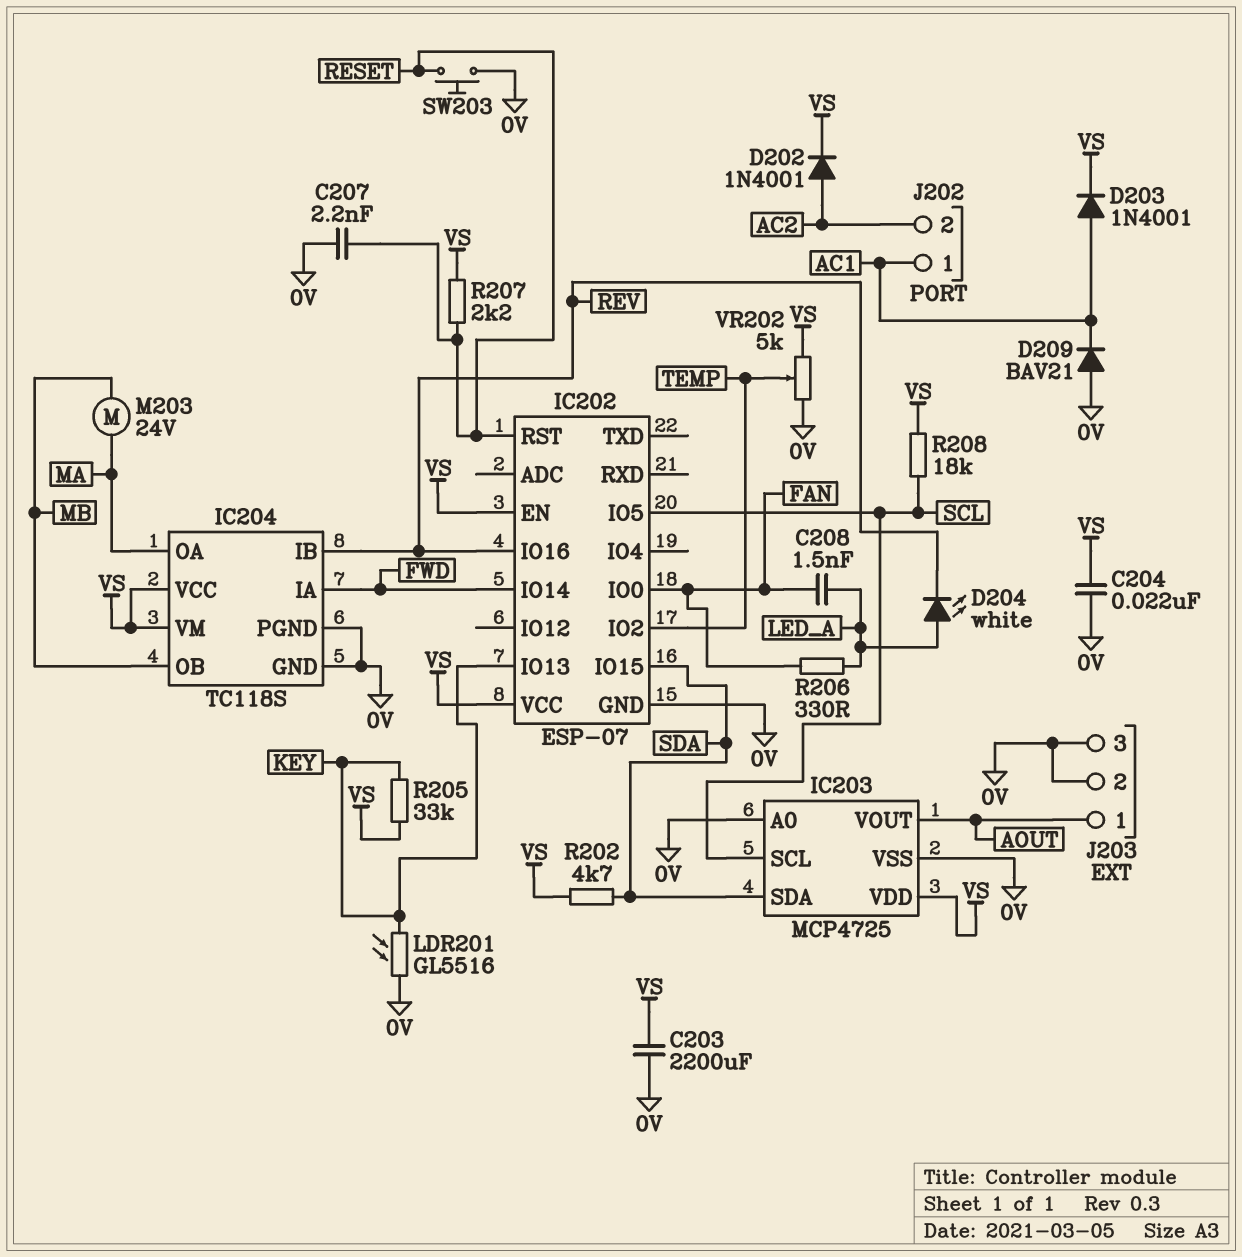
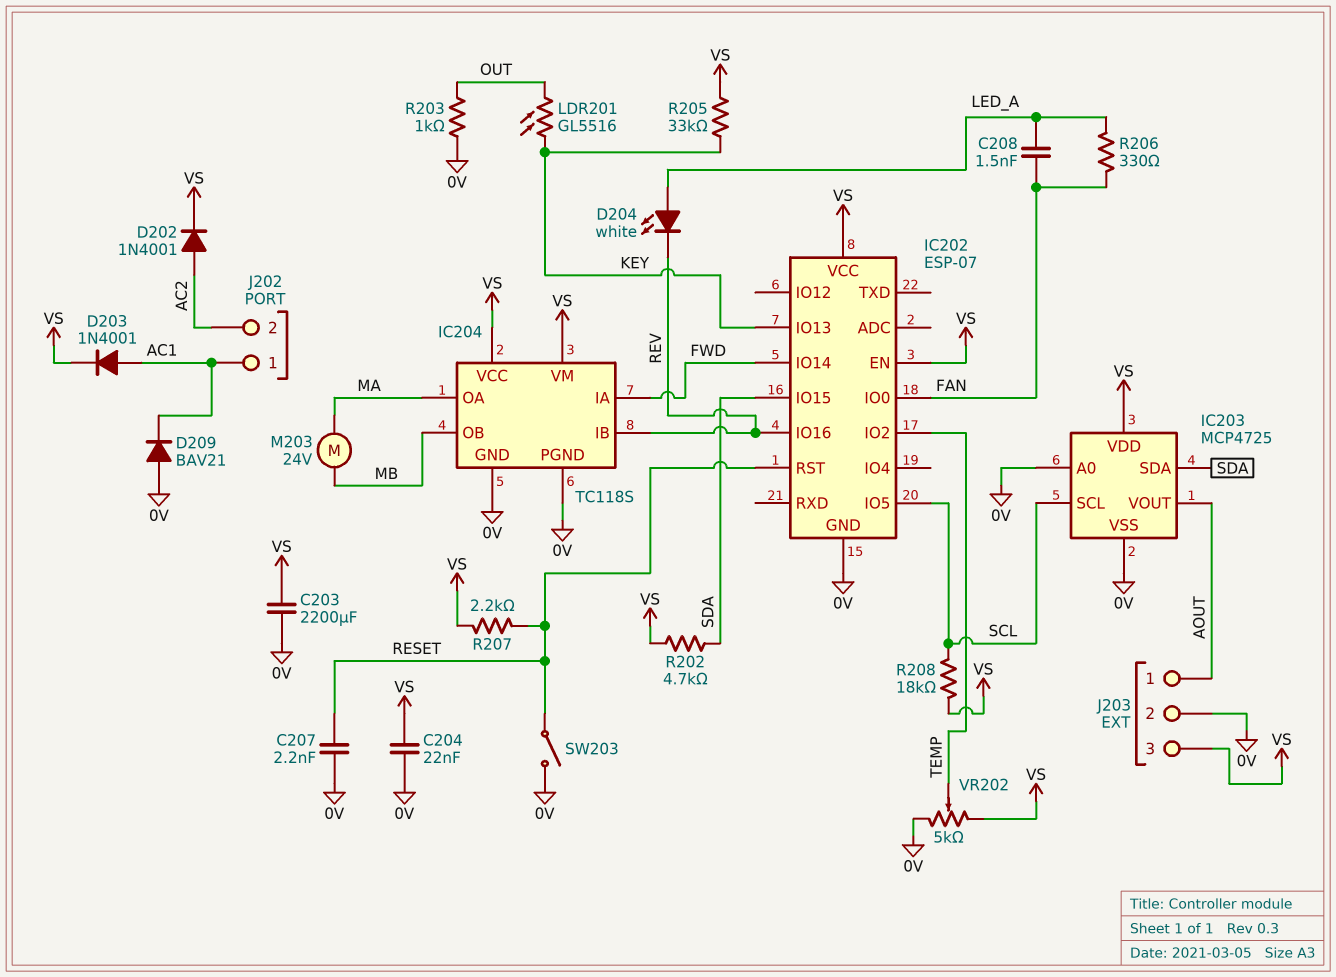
J203 pin 3: 0V -> VS
LDR201: GL5516 (0V, KEY) -> GL5516 (KEY, OUT)
R203: none -> 1k (0V, OUT)
SW203: button (0V, RESET) -> switch (0V, RESET)

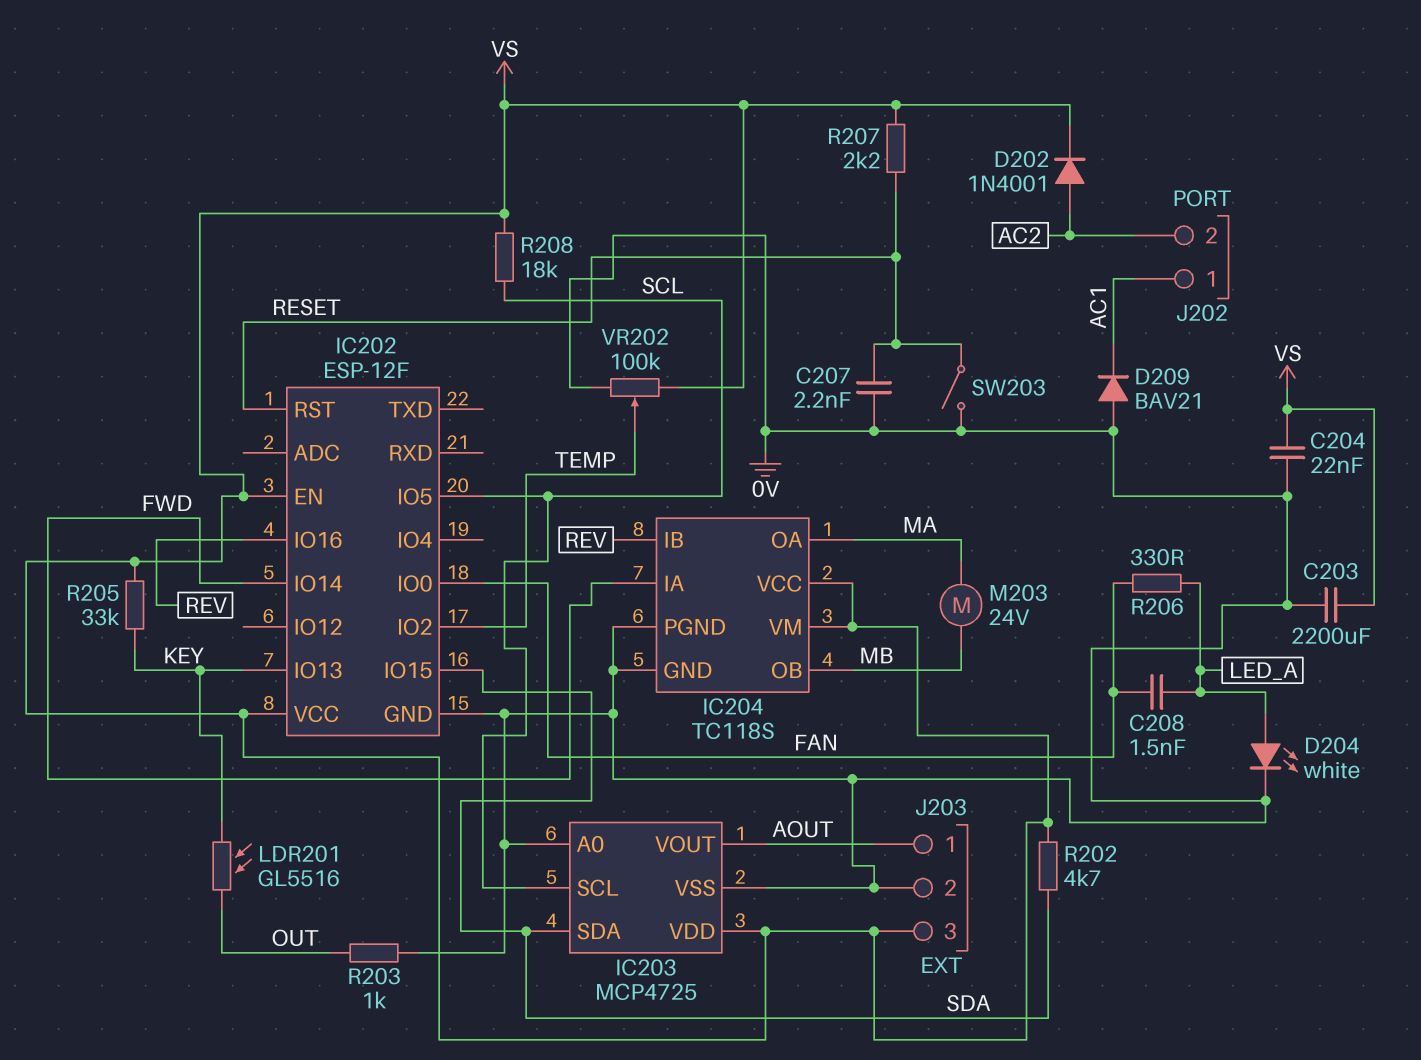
D203: diode 1N4001 (A AC1, K VS) -> none
D204: LED white (A LED_A, K REV) -> LED white (A LED_A, K 0V)
IC202: ESP-07 -> ESP-12F
VR202: 5k (0V, VS, wiper TEMP) -> 100k (0V, VS, wiper TEMP)

